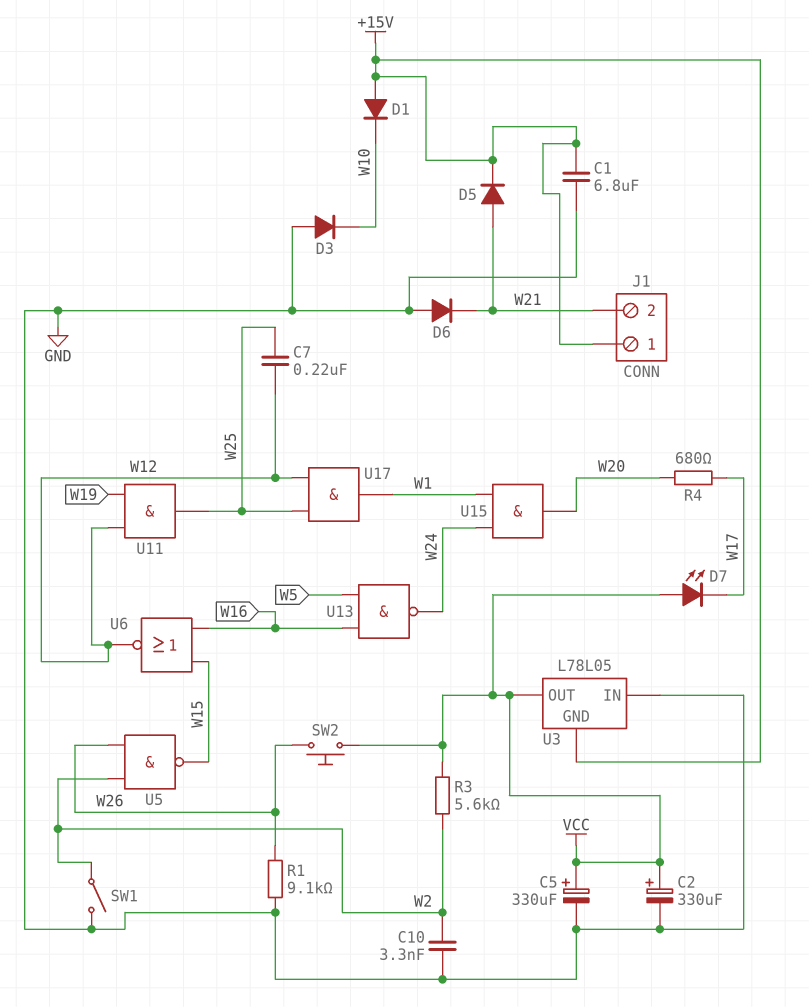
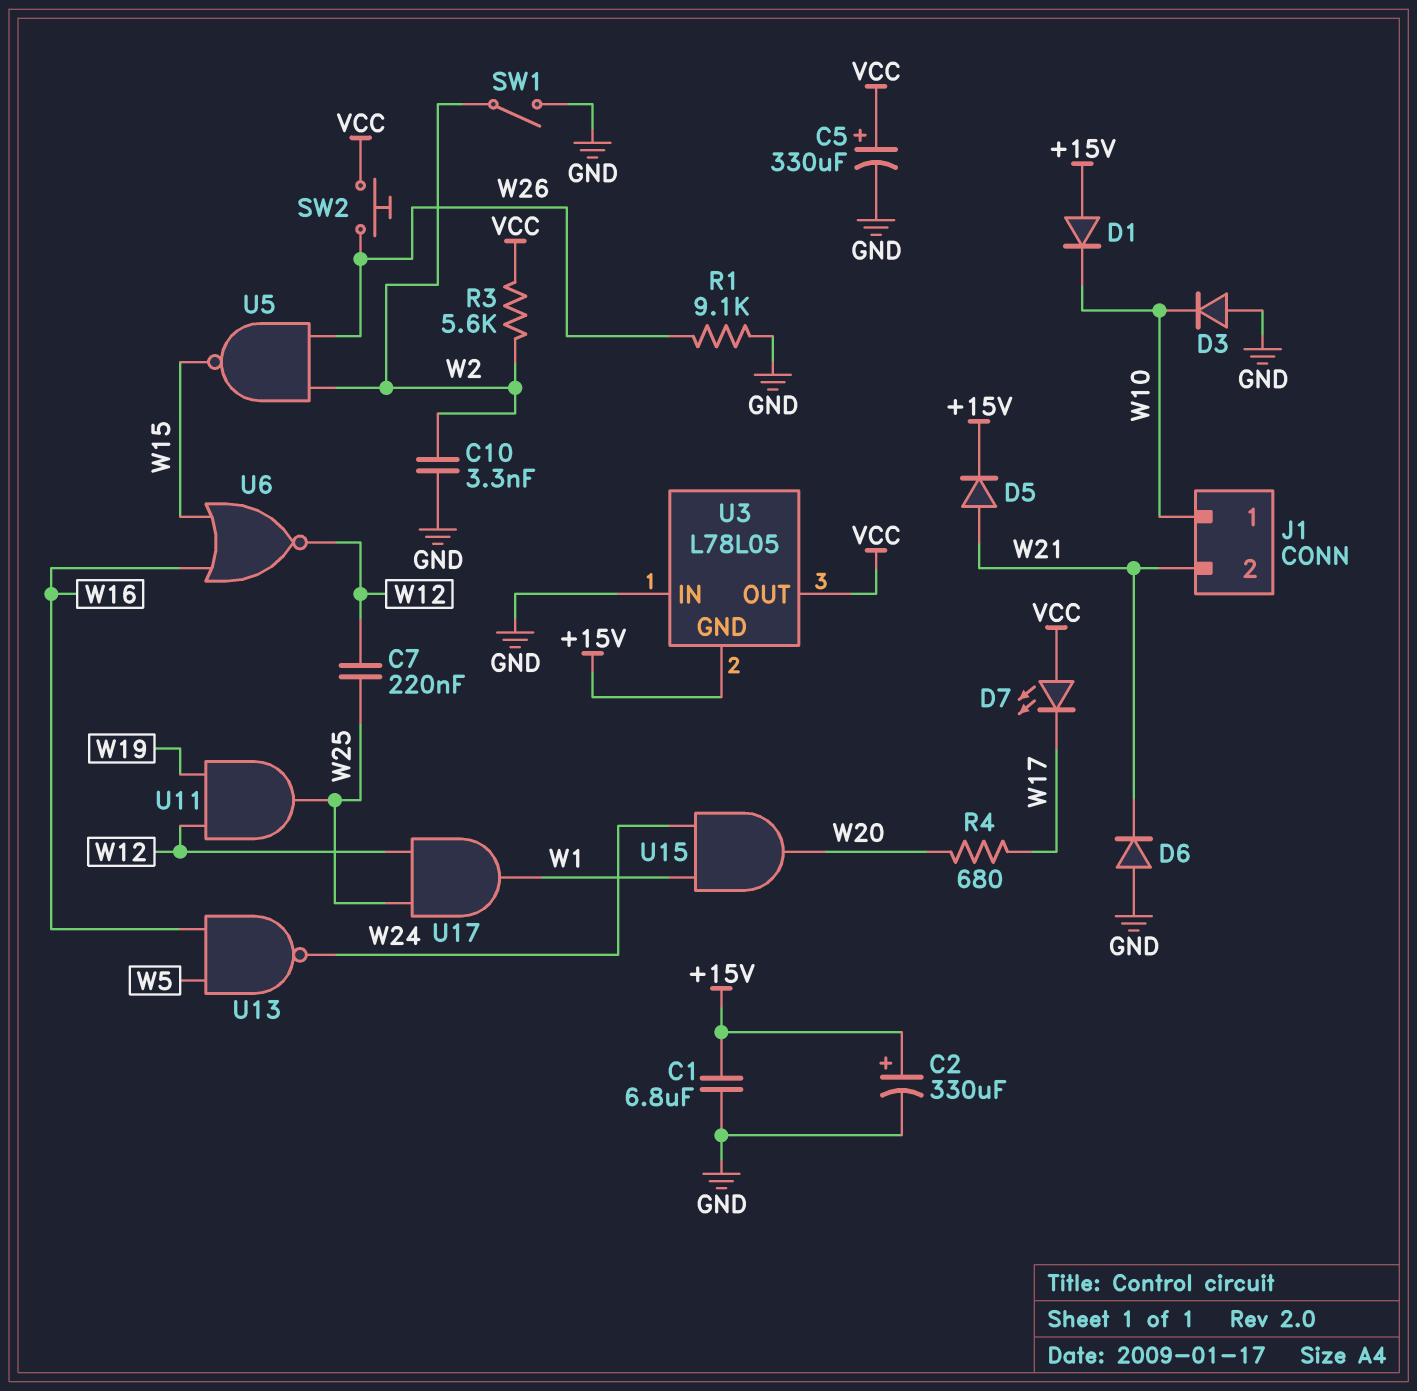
C2: 330uF (plus VCC, minus GND) -> 330uF (plus +15V, minus GND)
J1 pin 1: +15V -> W10

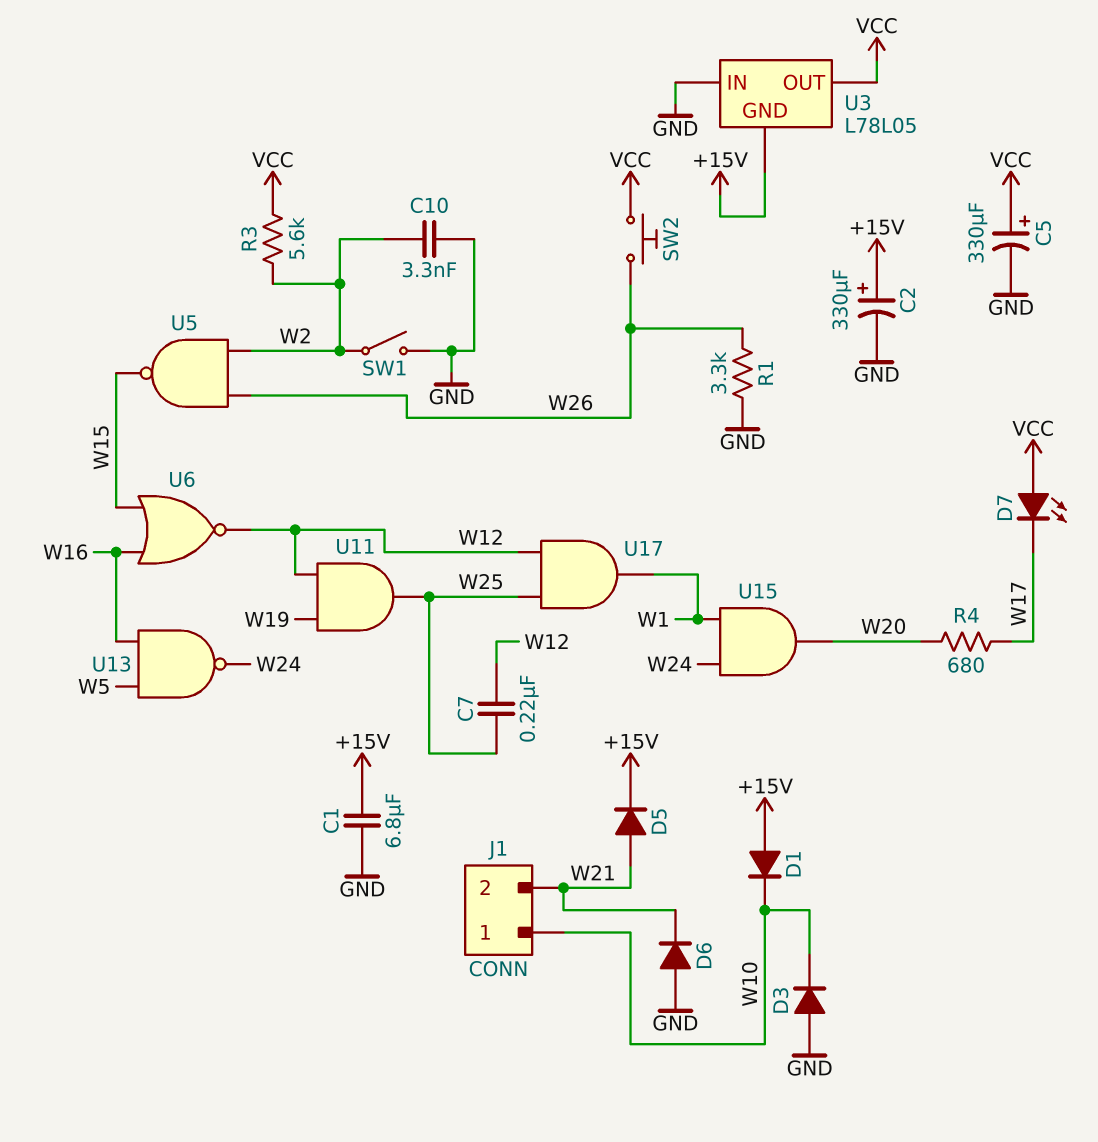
R1: 9.1k (GND, W26) -> 3.3k (GND, W26)

